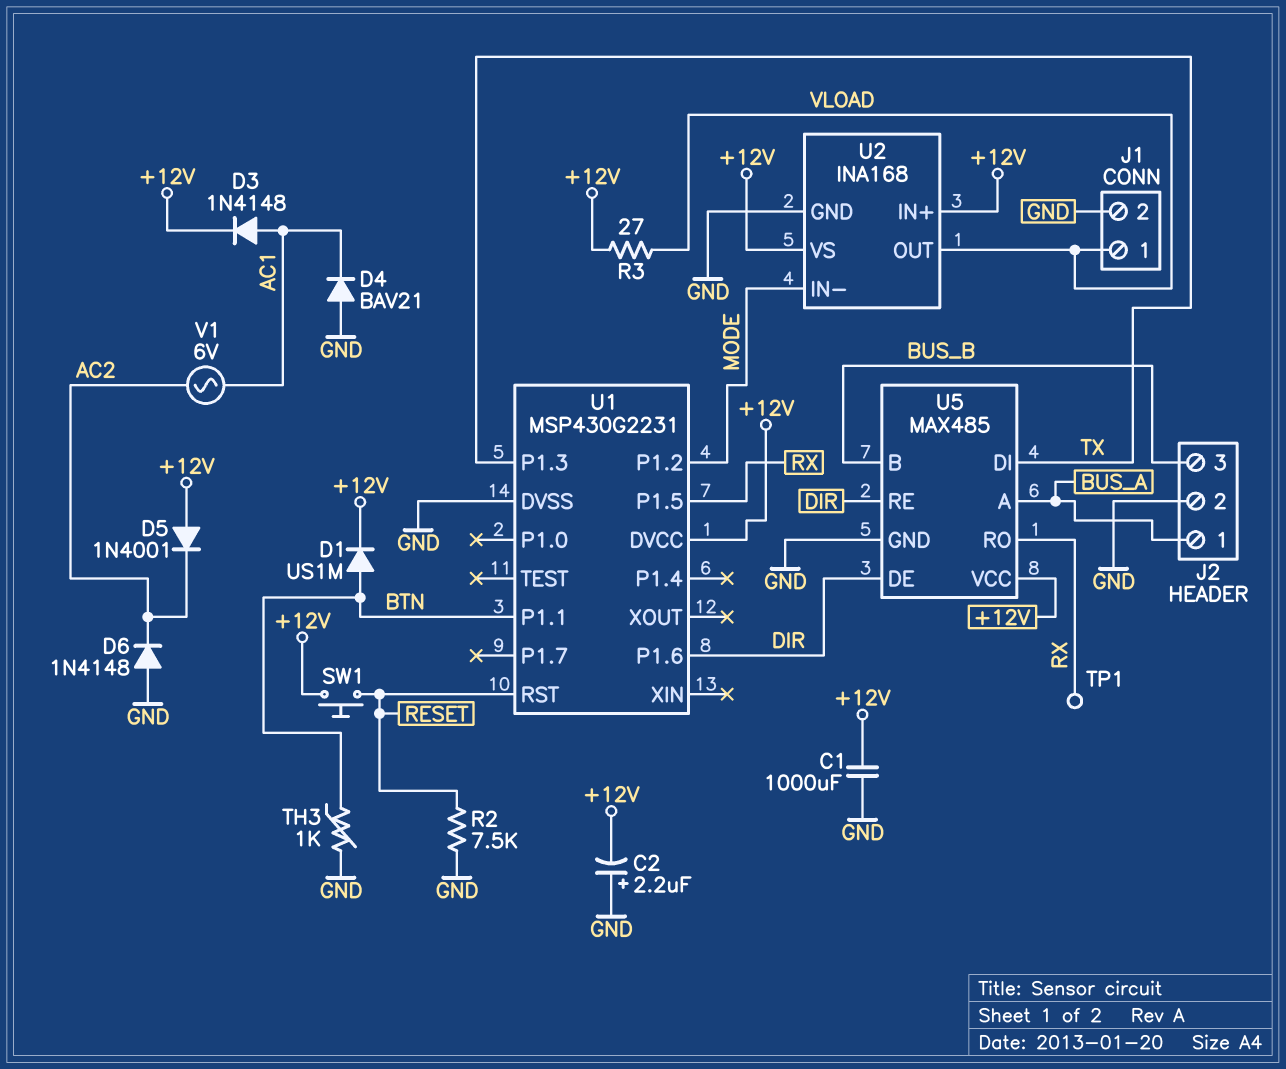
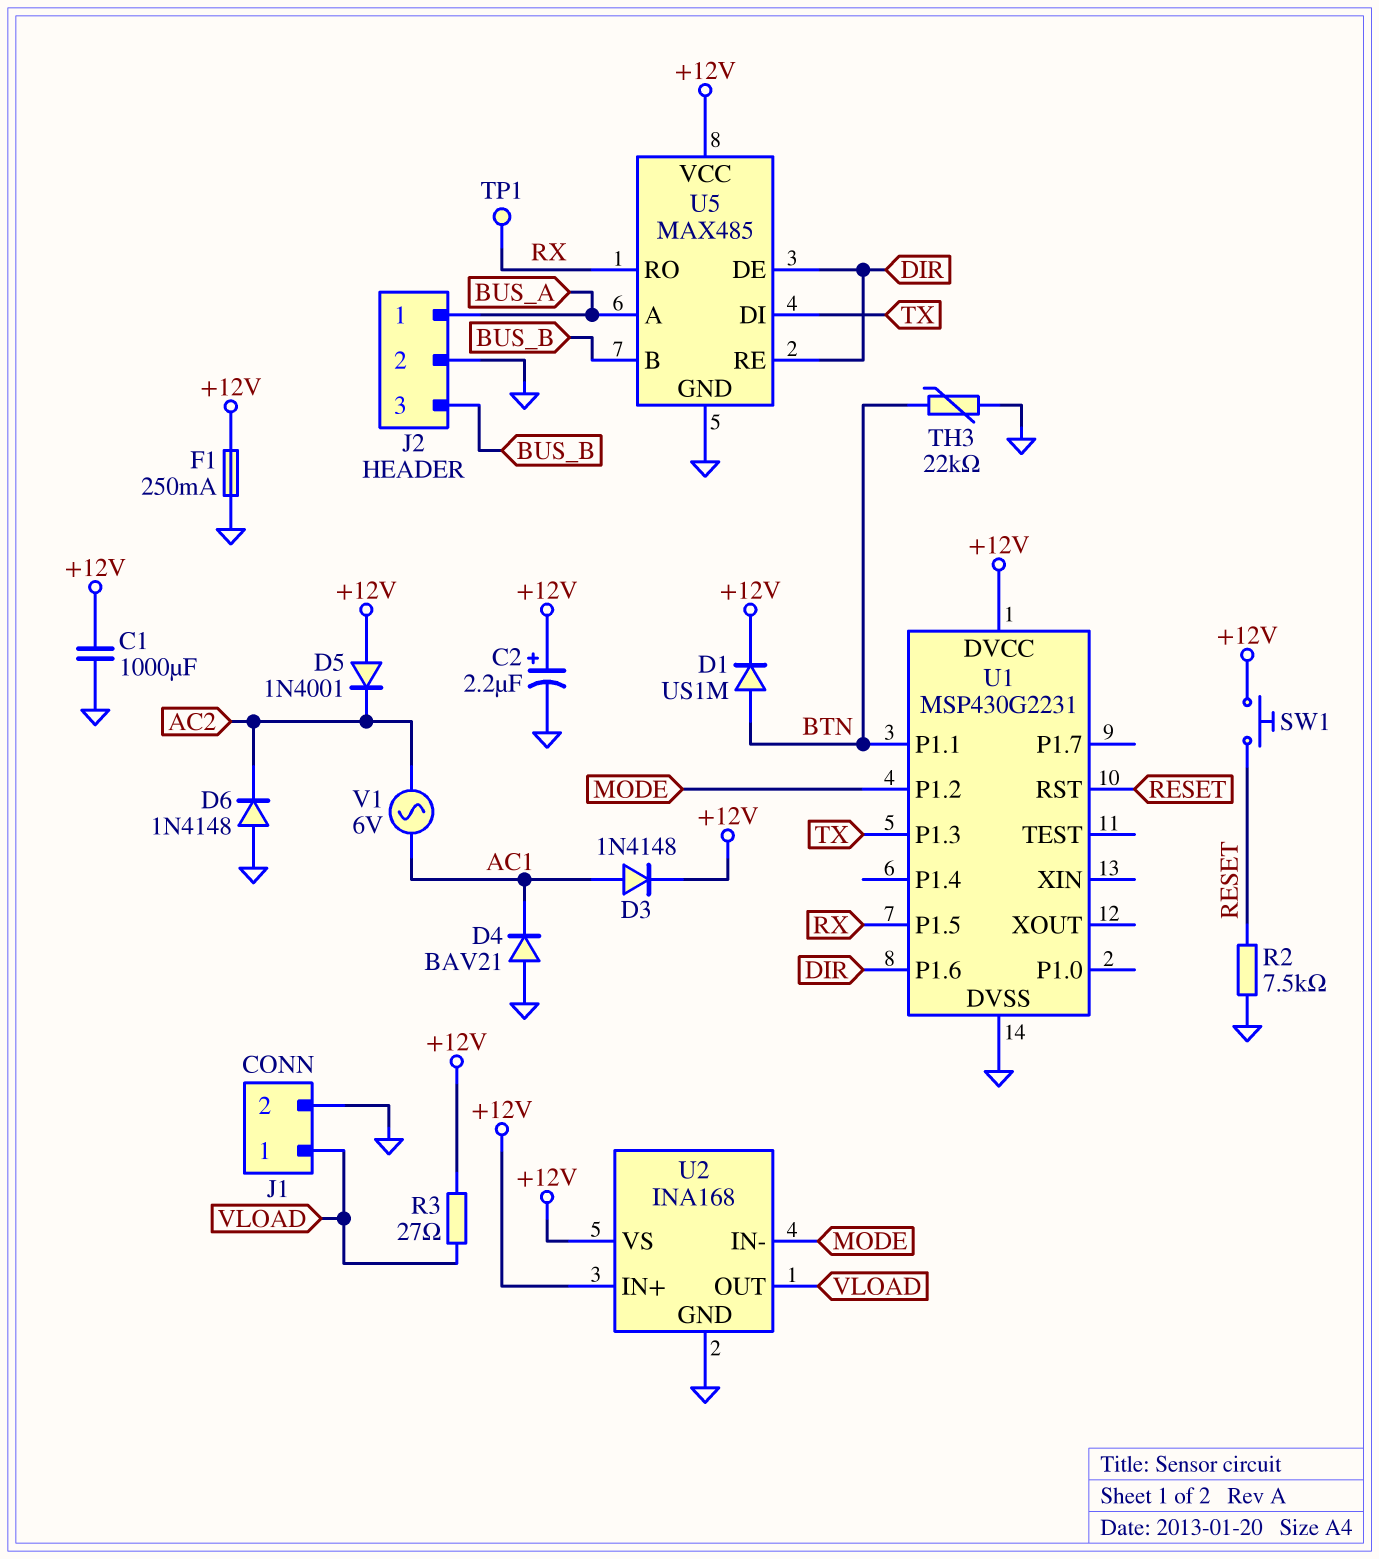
C2: 2.2uF (plus GND, minus +12V) -> 2.2uF (plus +12V, minus GND)
F1: none -> 250mA (+12V, GND)
TH3: 1k (BTN, GND) -> 22k (BTN, GND)

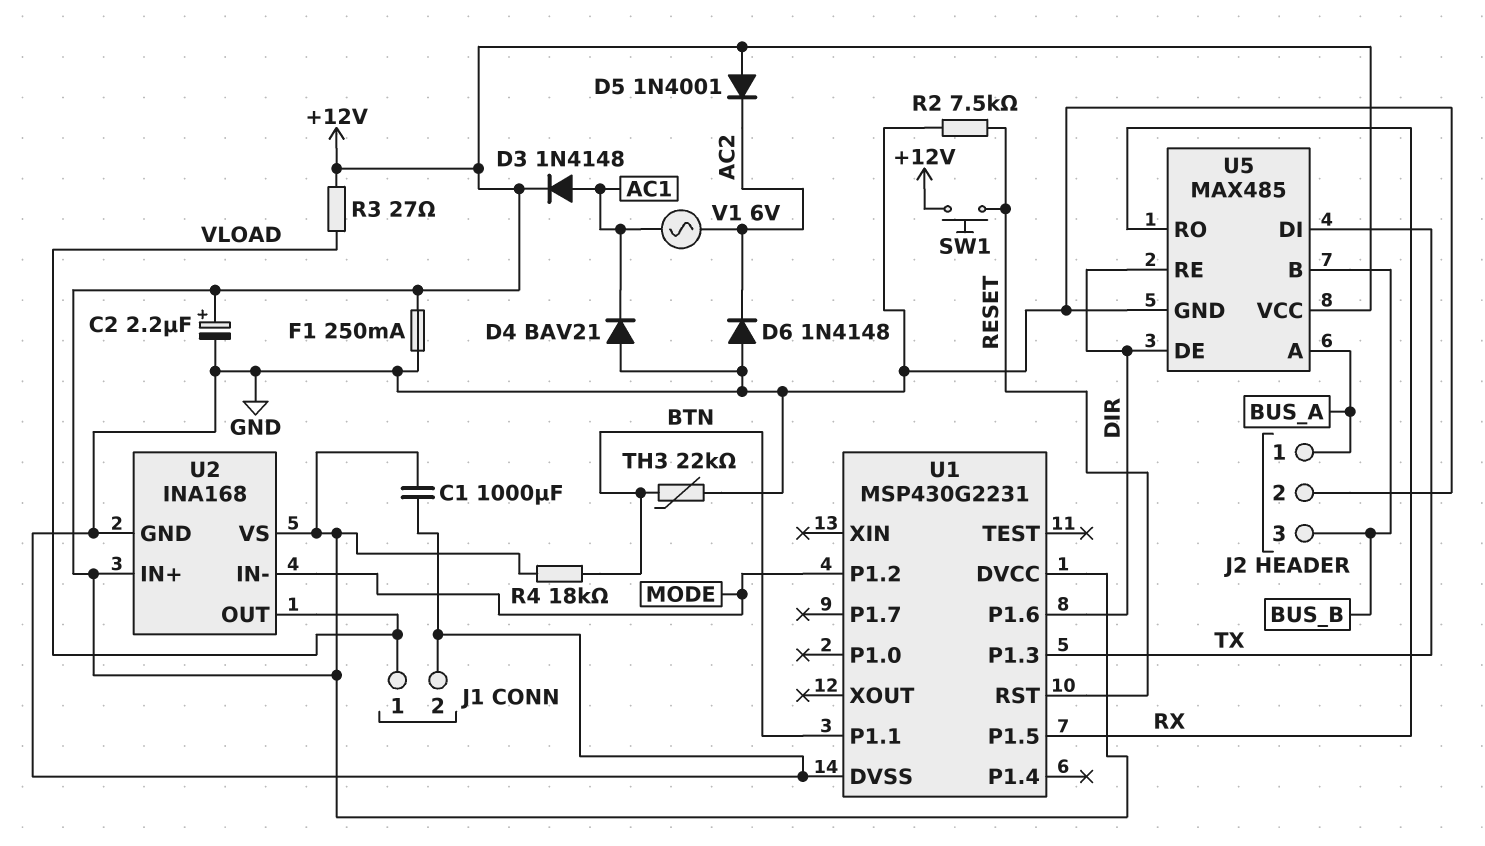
D1: diode US1M (A BTN, K +12V) -> none
R4: none -> 18k (+12V, BTN)
TP1: test point (RX) -> none

